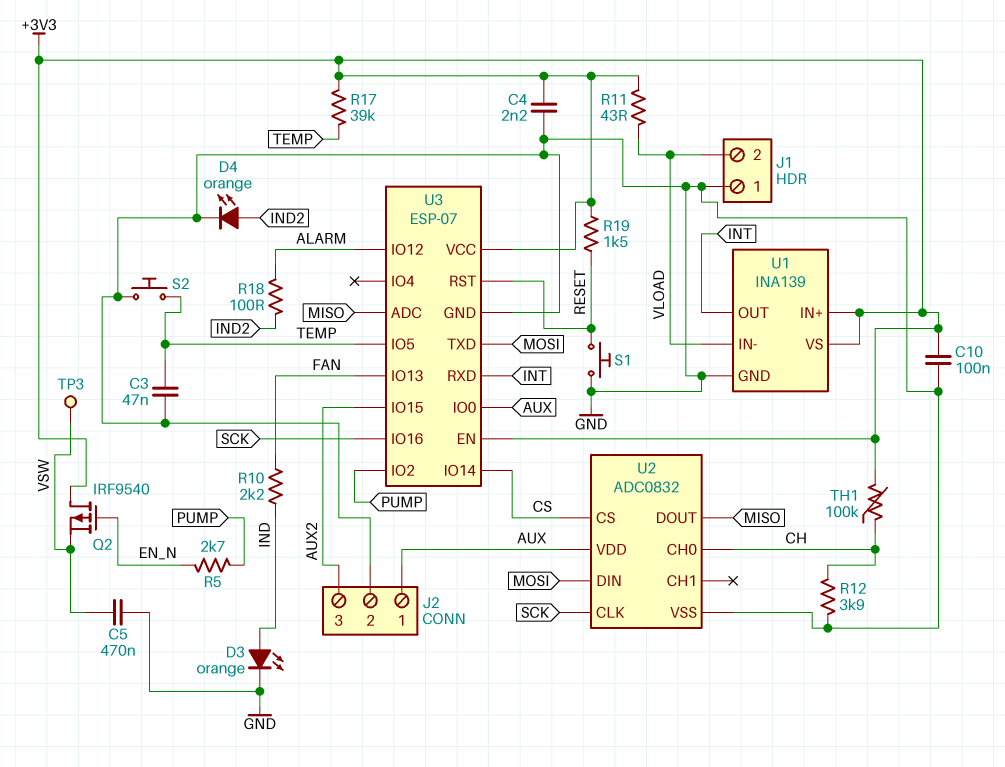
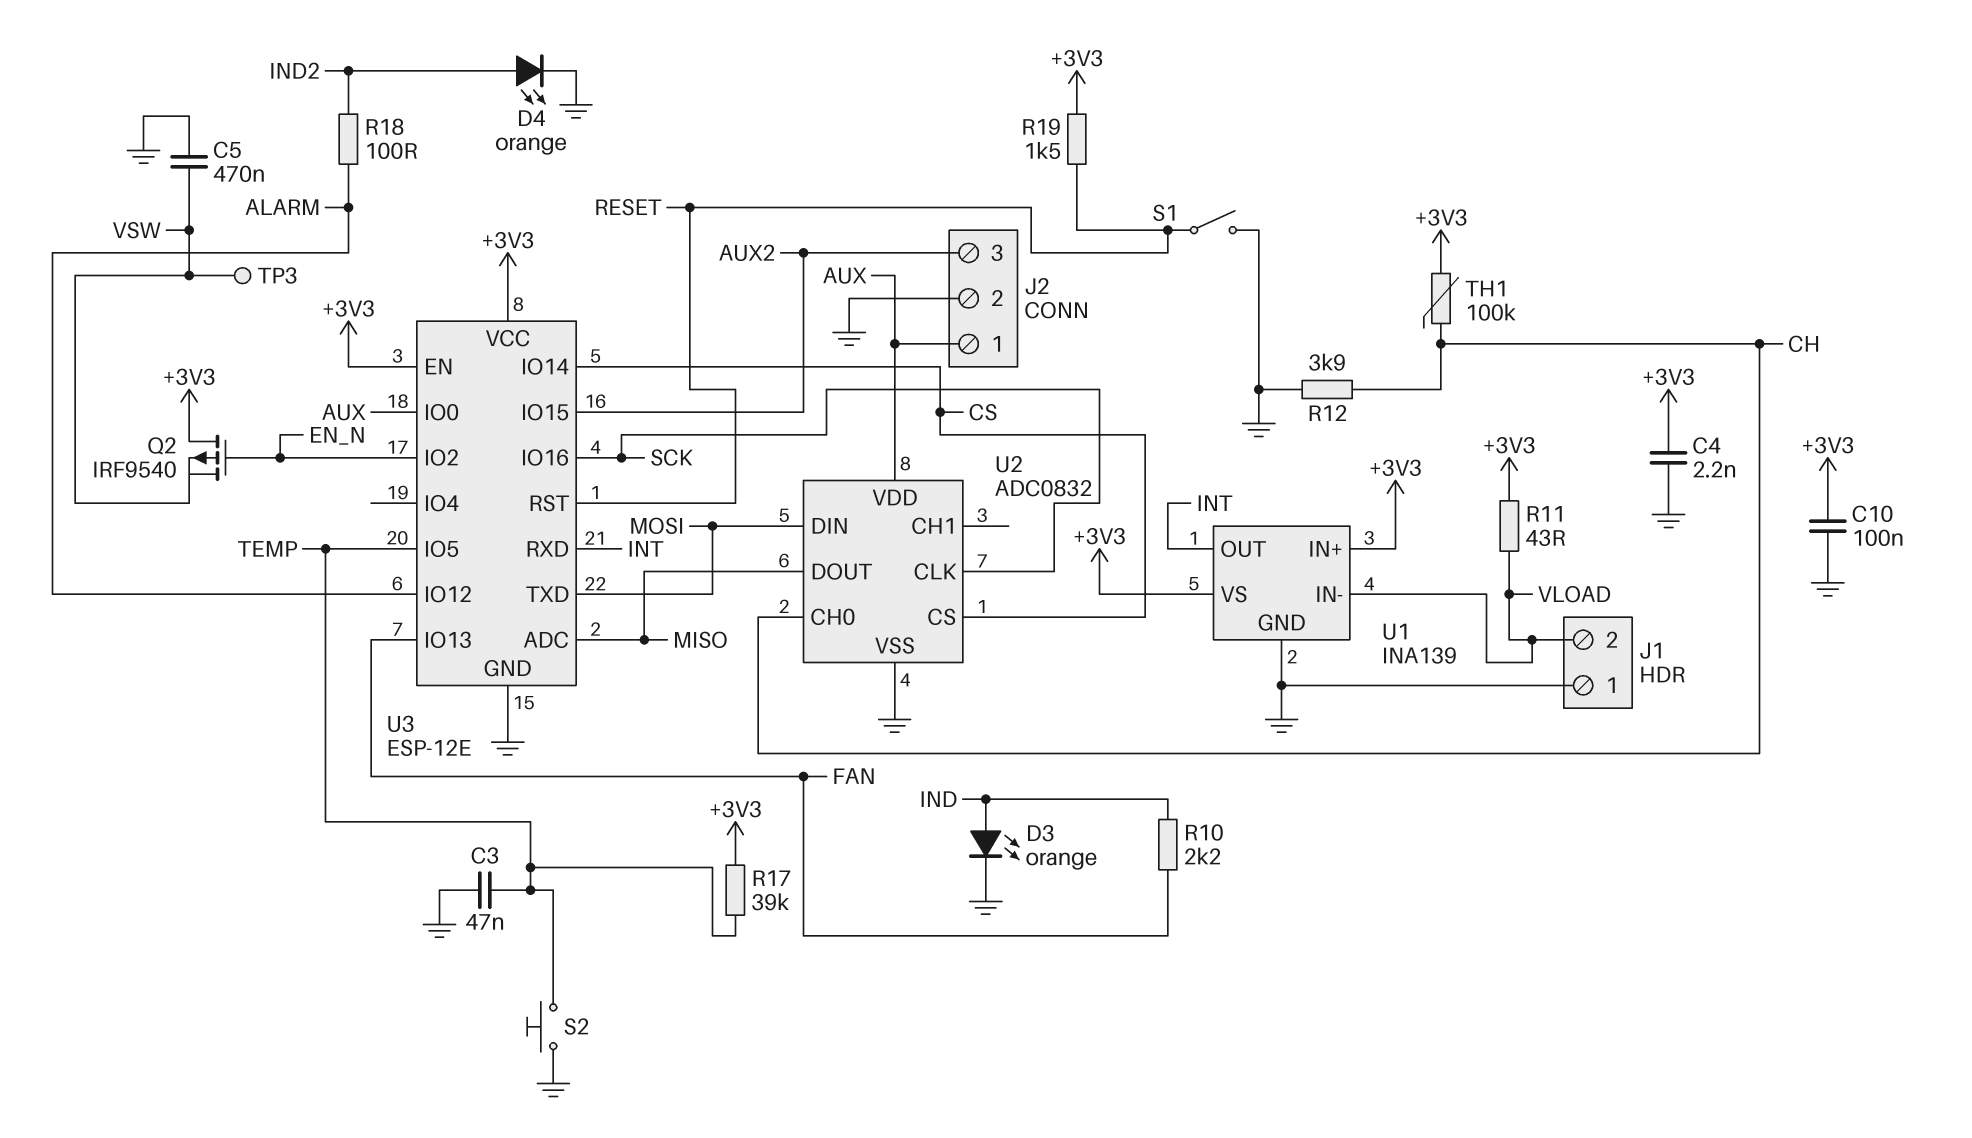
R5: 2.7k (EN_N, PUMP) -> none
S1: button (GND, RESET) -> switch (GND, RESET)
U3: ESP-07 -> ESP-12E
U3 pin IO2: PUMP -> EN_N

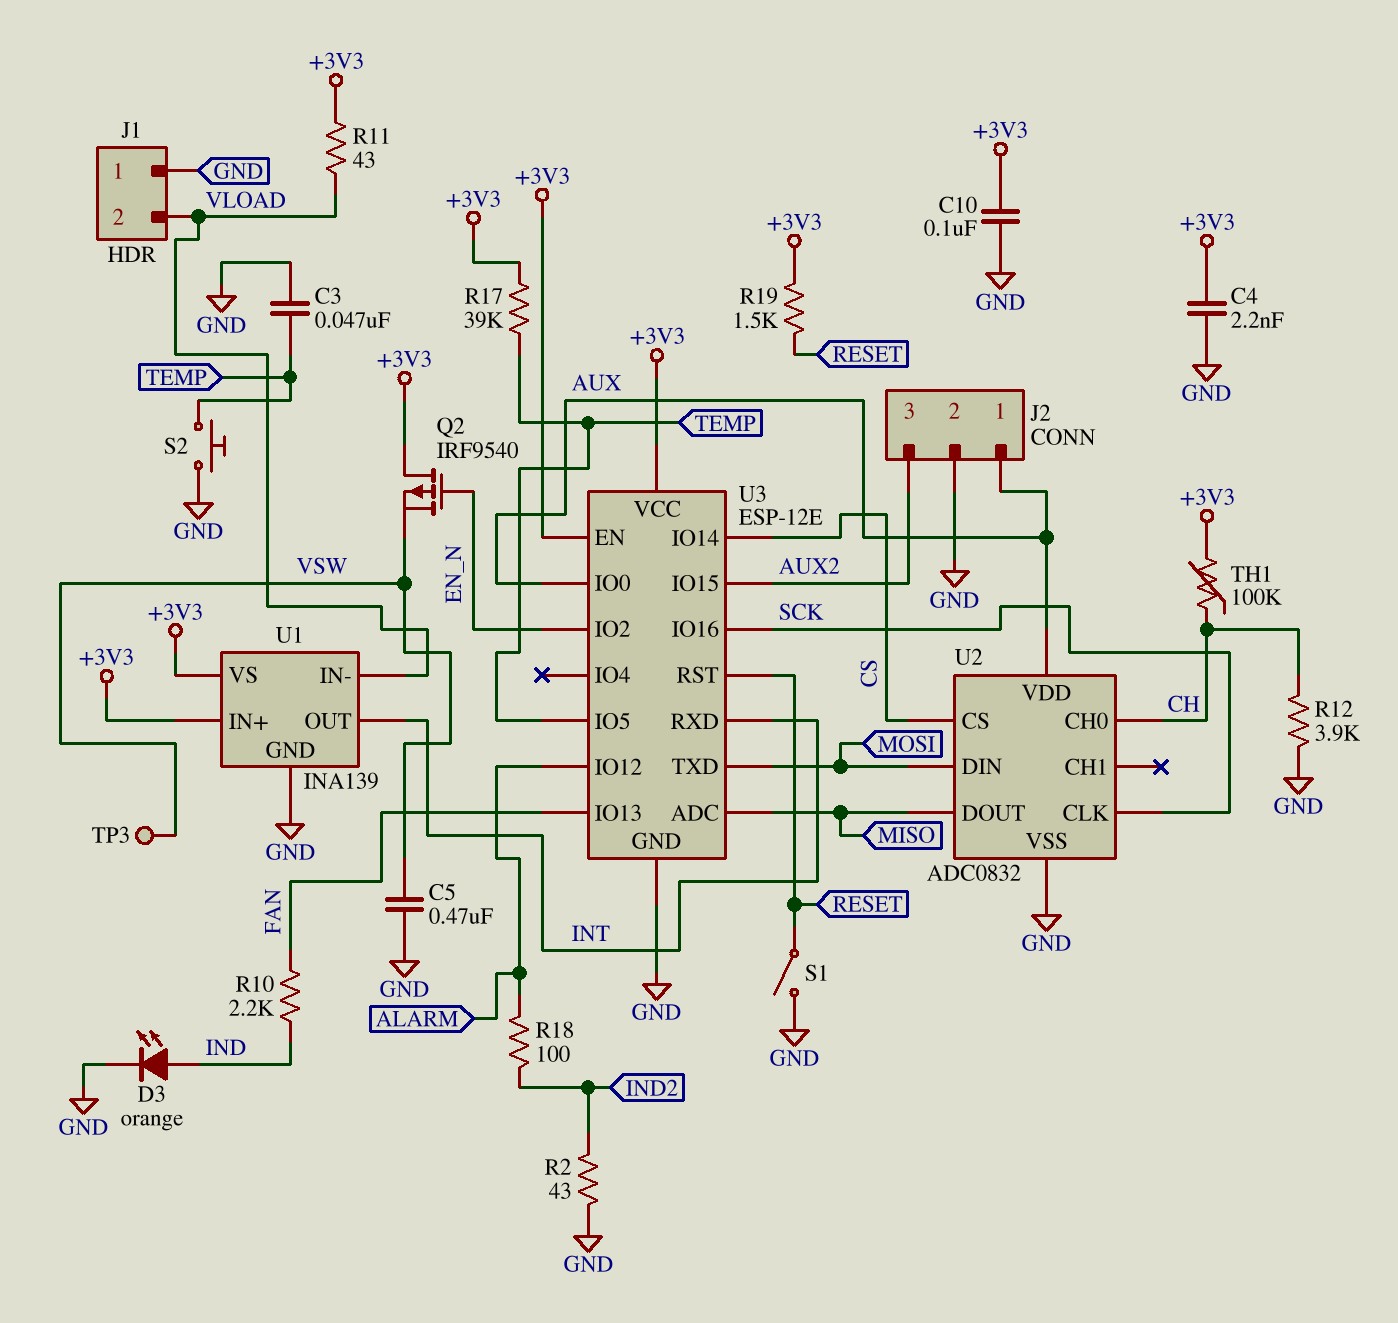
D4: LED orange (A IND2, K GND) -> none
R2: none -> 43 (GND, IND2)

